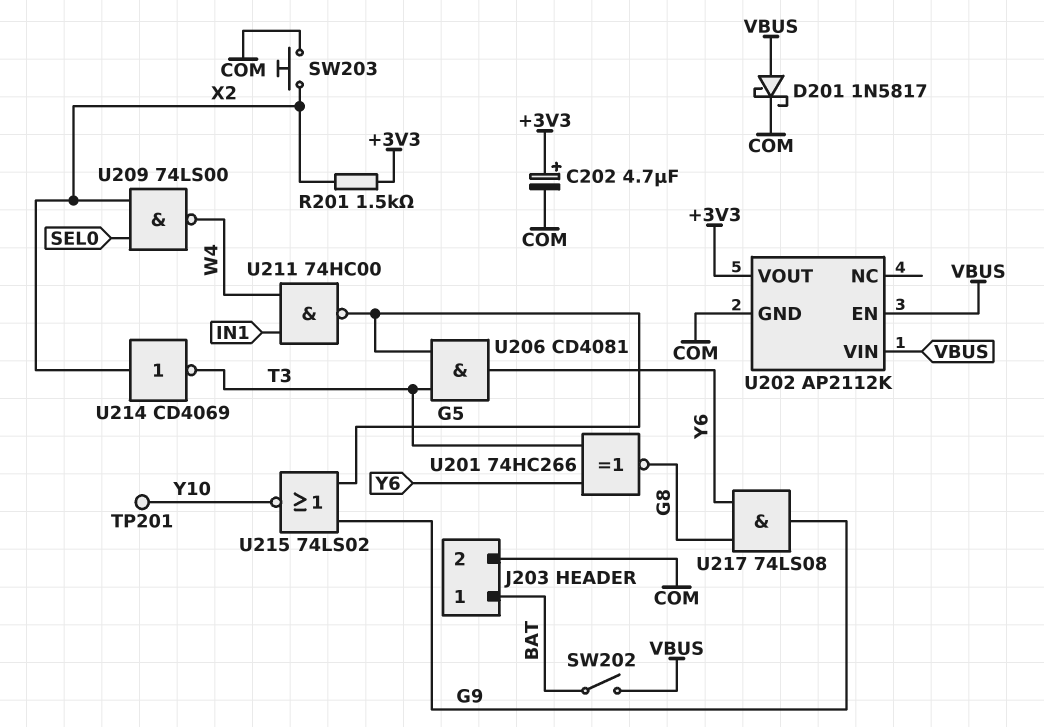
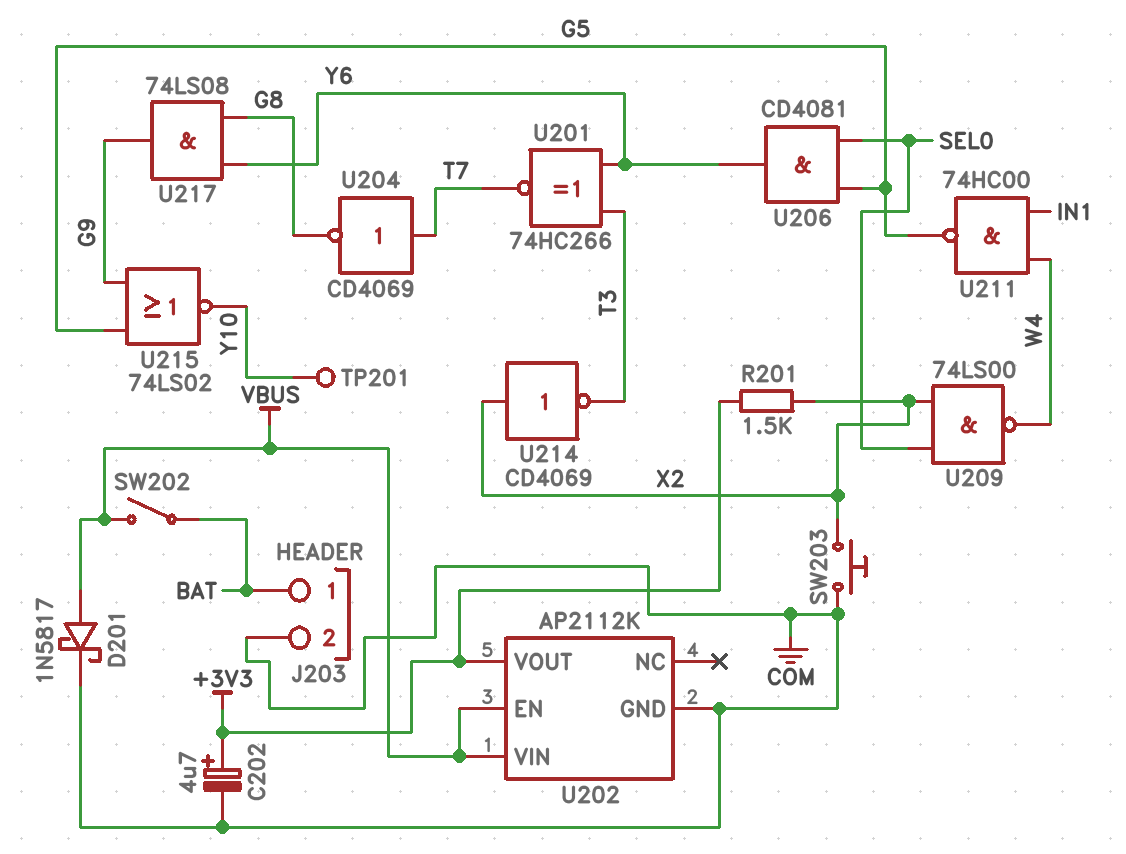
U201: XNOR 74HC266 (in T3, in Y6, out G8) -> XNOR 74HC266 (in T3, in Y6, out T7)
U204: none -> NOT CD4069 (in T7, out G8)
U206: AND CD4081 (in G5, in T3, out Y6) -> AND CD4081 (in G5, in SEL0, out Y6)

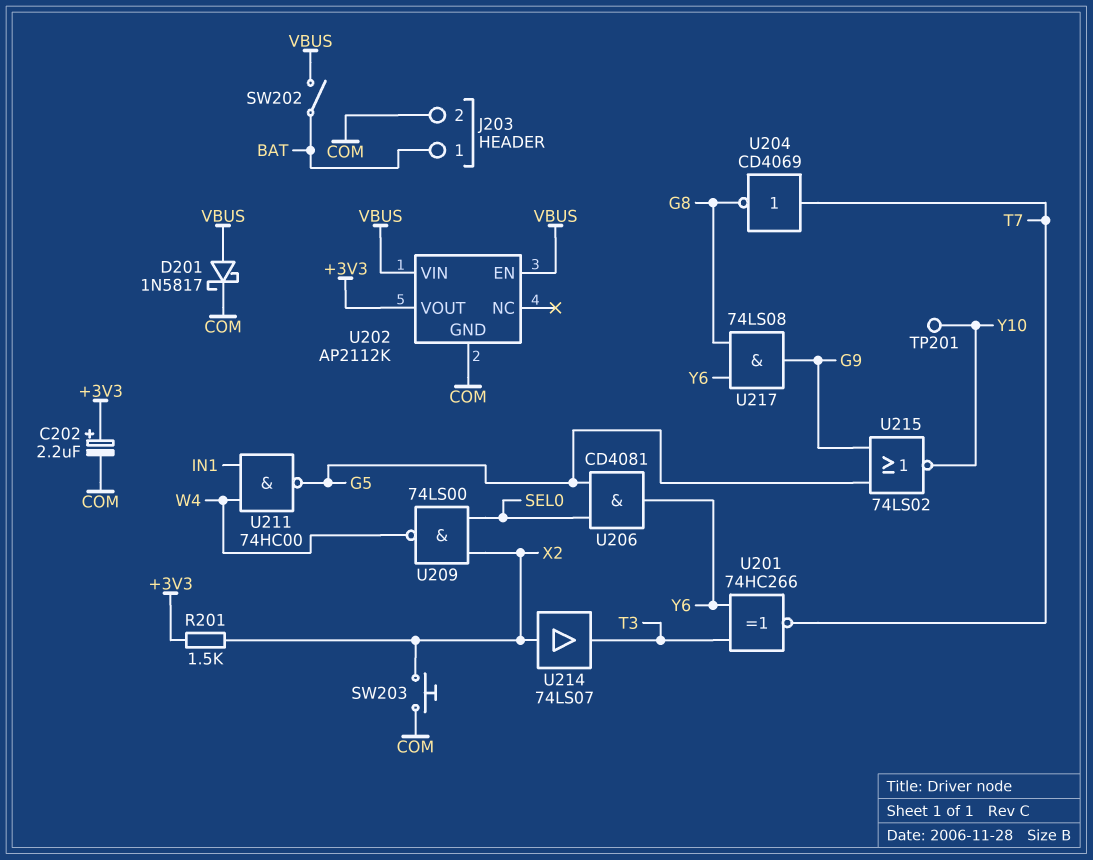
C202: 4.7uF (plus +3V3, minus COM) -> 2.2uF (plus +3V3, minus COM)
U214: NOT CD4069 (in X2, out T3) -> buffer 74LS07 (in X2, out T3)

